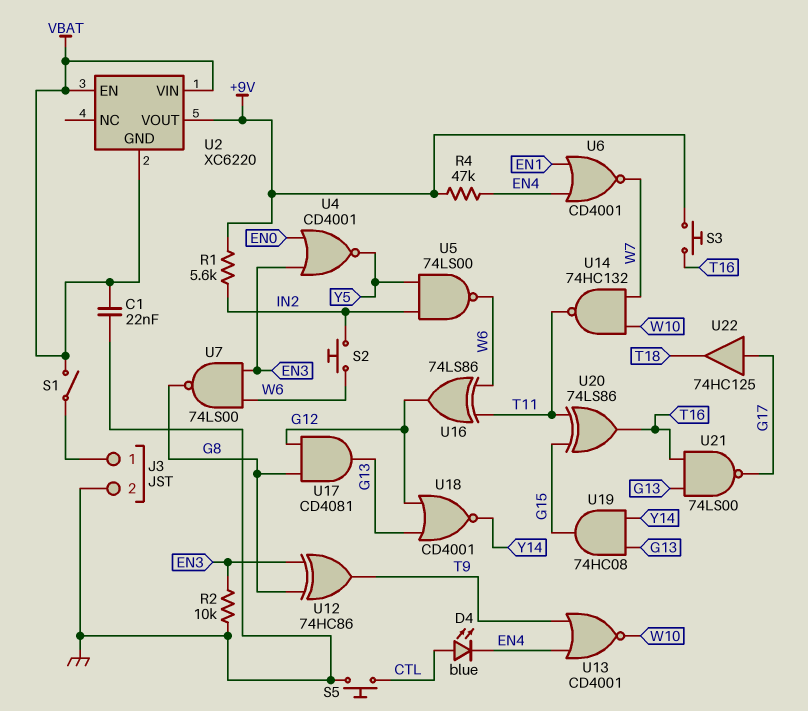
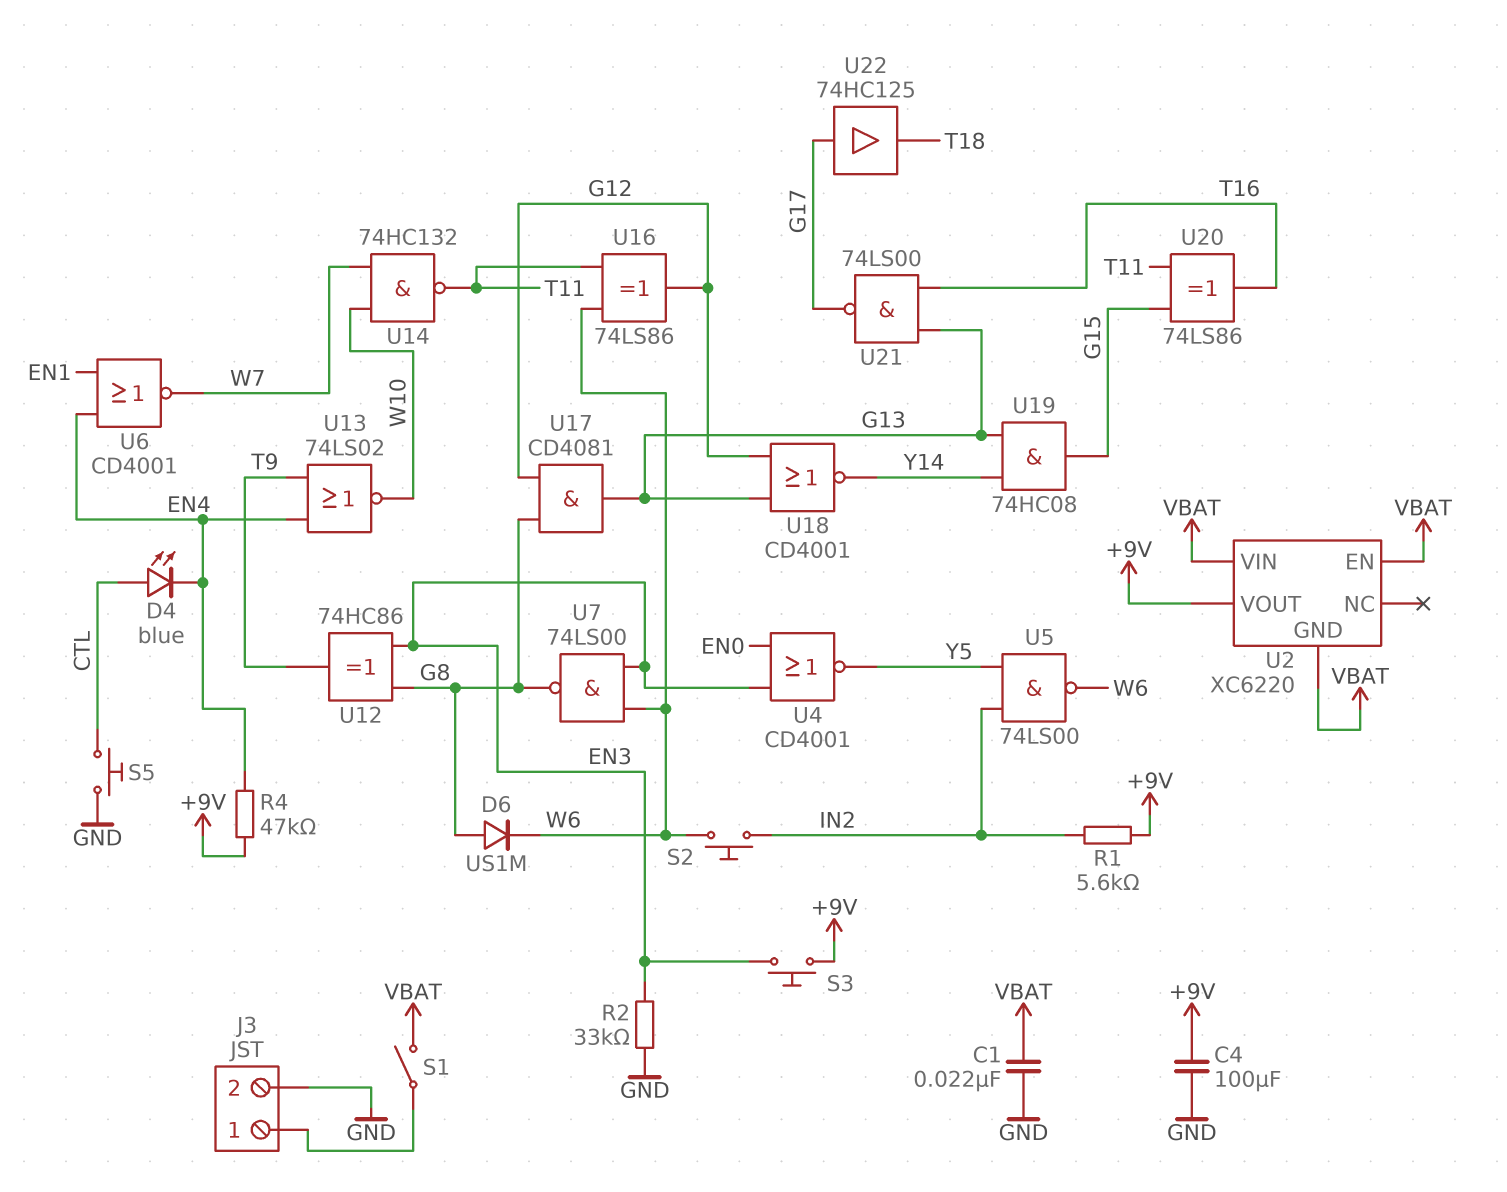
C4: none -> 100uF (+9V, GND)
D6: none -> diode US1M (A G8, K W6)
R2: 10k (EN3, GND) -> 33k (EN3, GND)
S3: button (+9V, T16) -> button (+9V, EN3)
U13: NOR CD4001 (in EN4, in T9, out W10) -> NOR 74LS02 (in EN4, in T9, out W10)

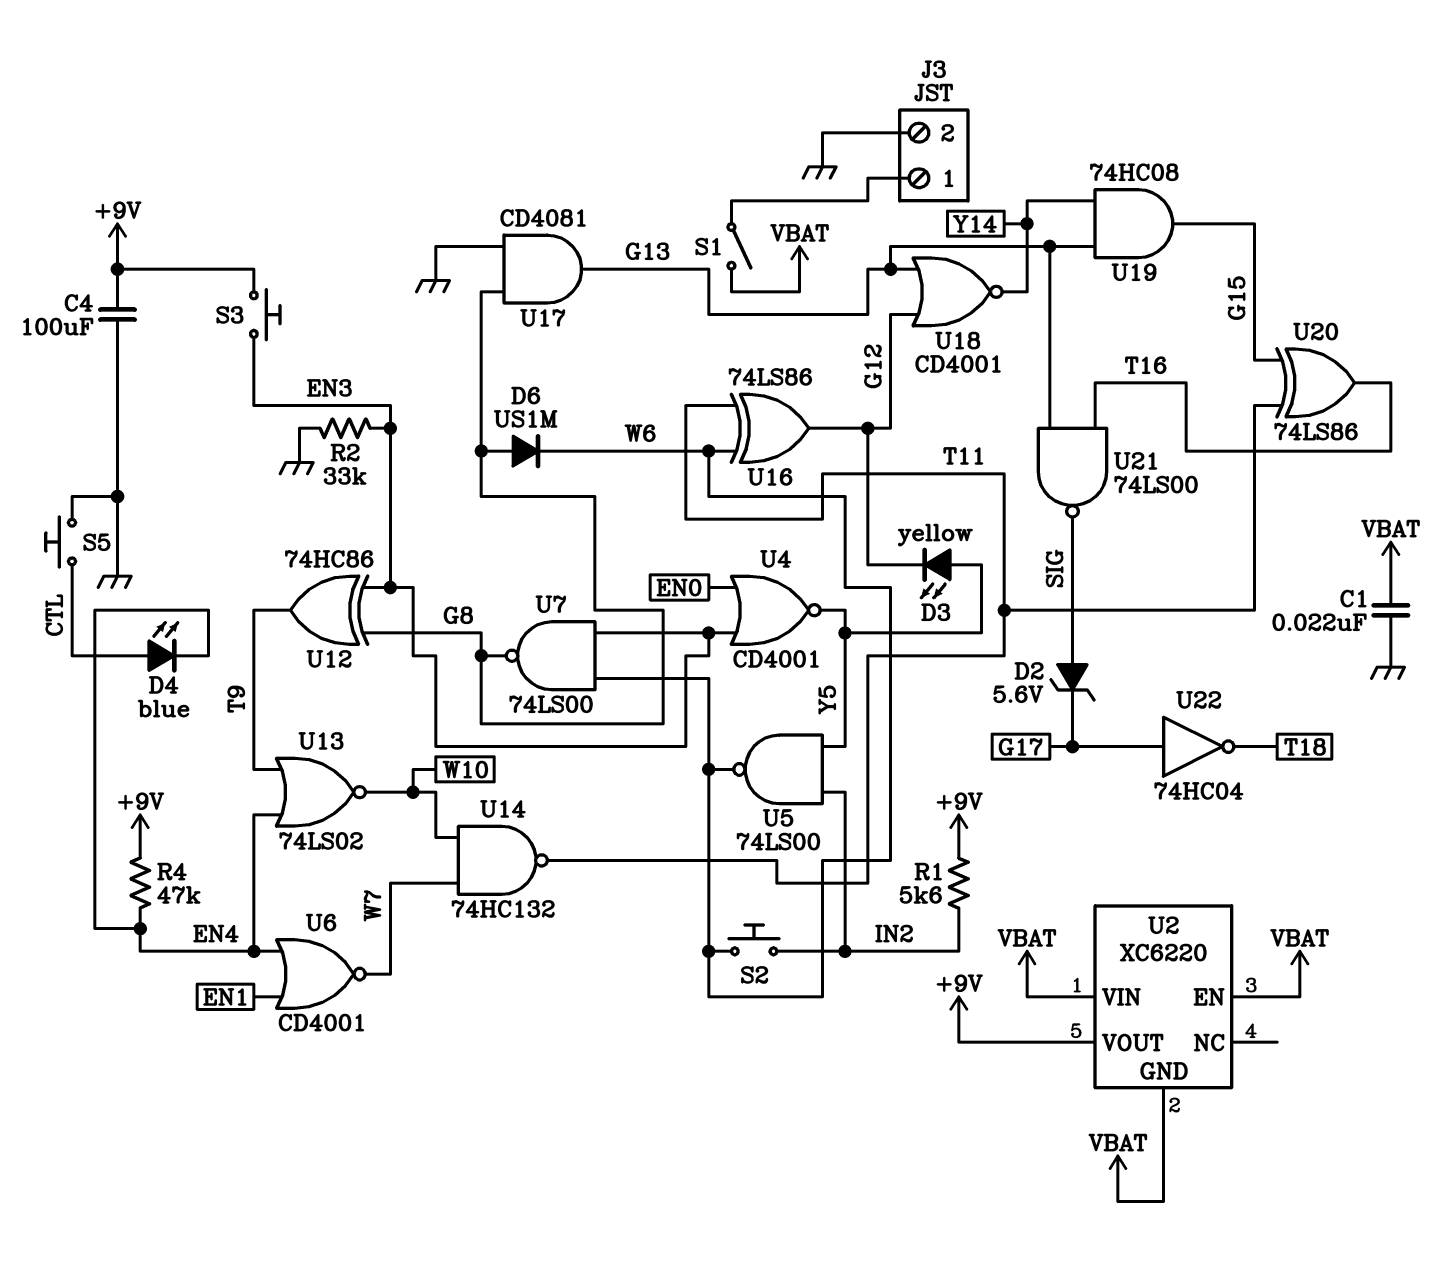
D2: none -> zener 5.6V (A SIG, K G17)
D3: none -> LED yellow (A Y5, K G12)
U17: AND CD4081 (in G8, in G12, out G13) -> AND CD4081 (in G8, in GND, out G13)
U21: NAND 74LS00 (in G13, in T16, out G17) -> NAND 74LS00 (in G13, in T16, out SIG)
U22: buffer 74HC125 (in G17, out T18) -> NOT 74HC04 (in G17, out T18)

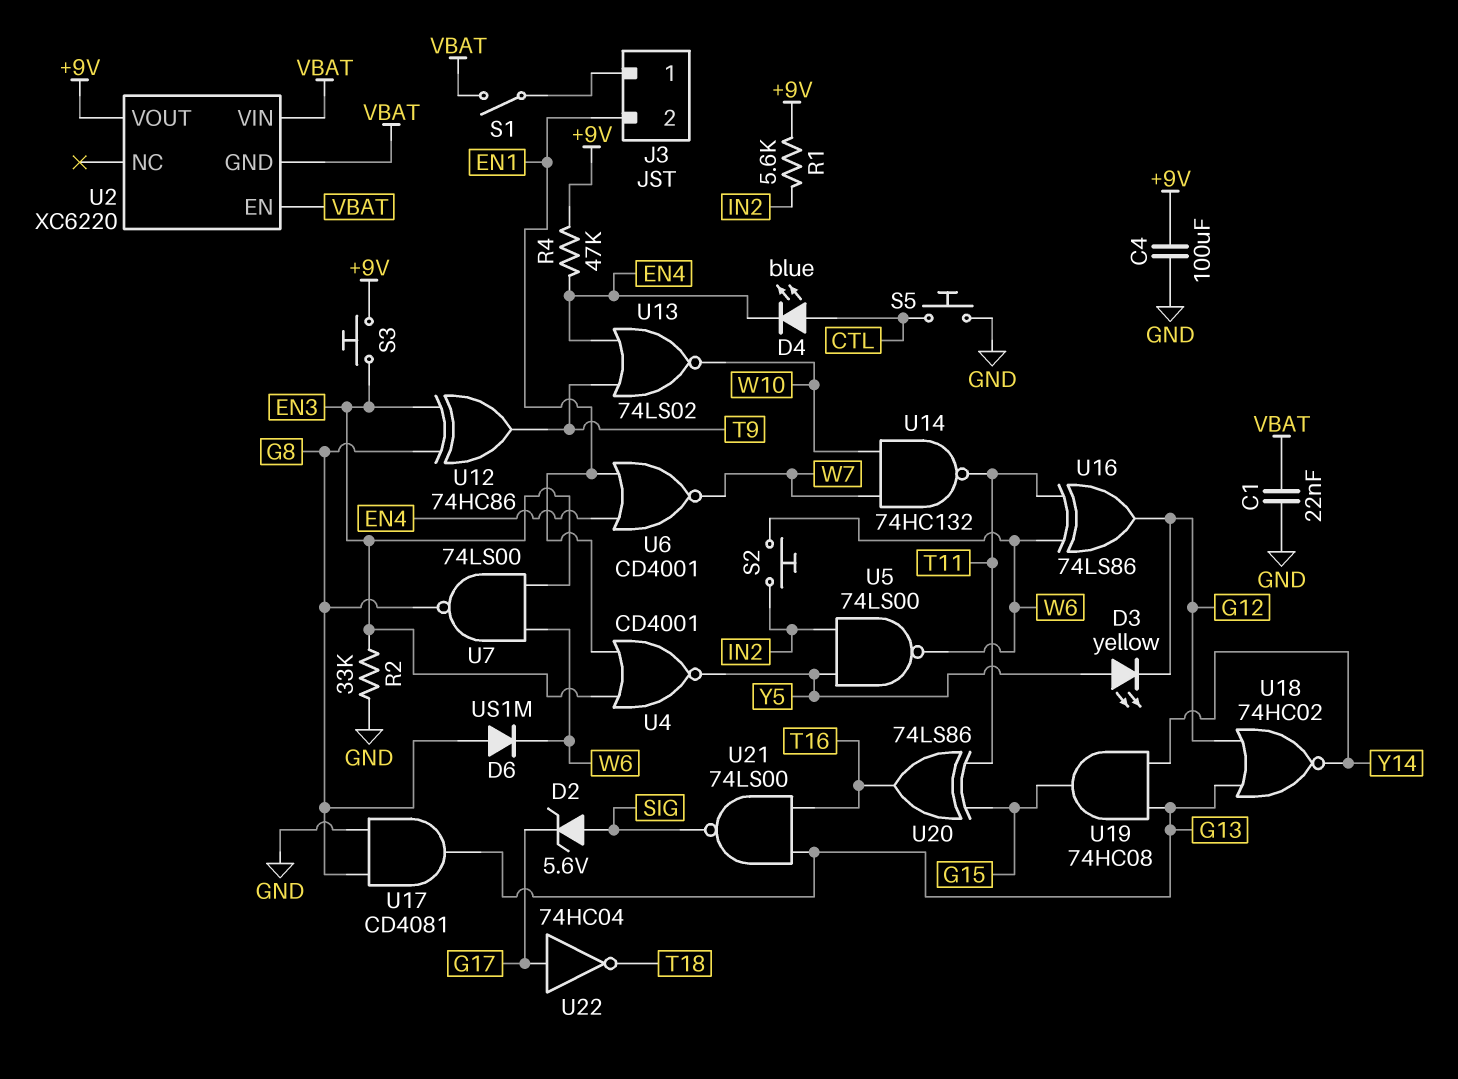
J3 pin 2: GND -> EN1
U4: NOR CD4001 (in EN0, in EN3, out Y5) -> NOR CD4001 (in EN1, in EN3, out Y5)
U18: NOR CD4001 (in G12, in G13, out Y14) -> NOR 74HC02 (in G12, in G13, out Y14)

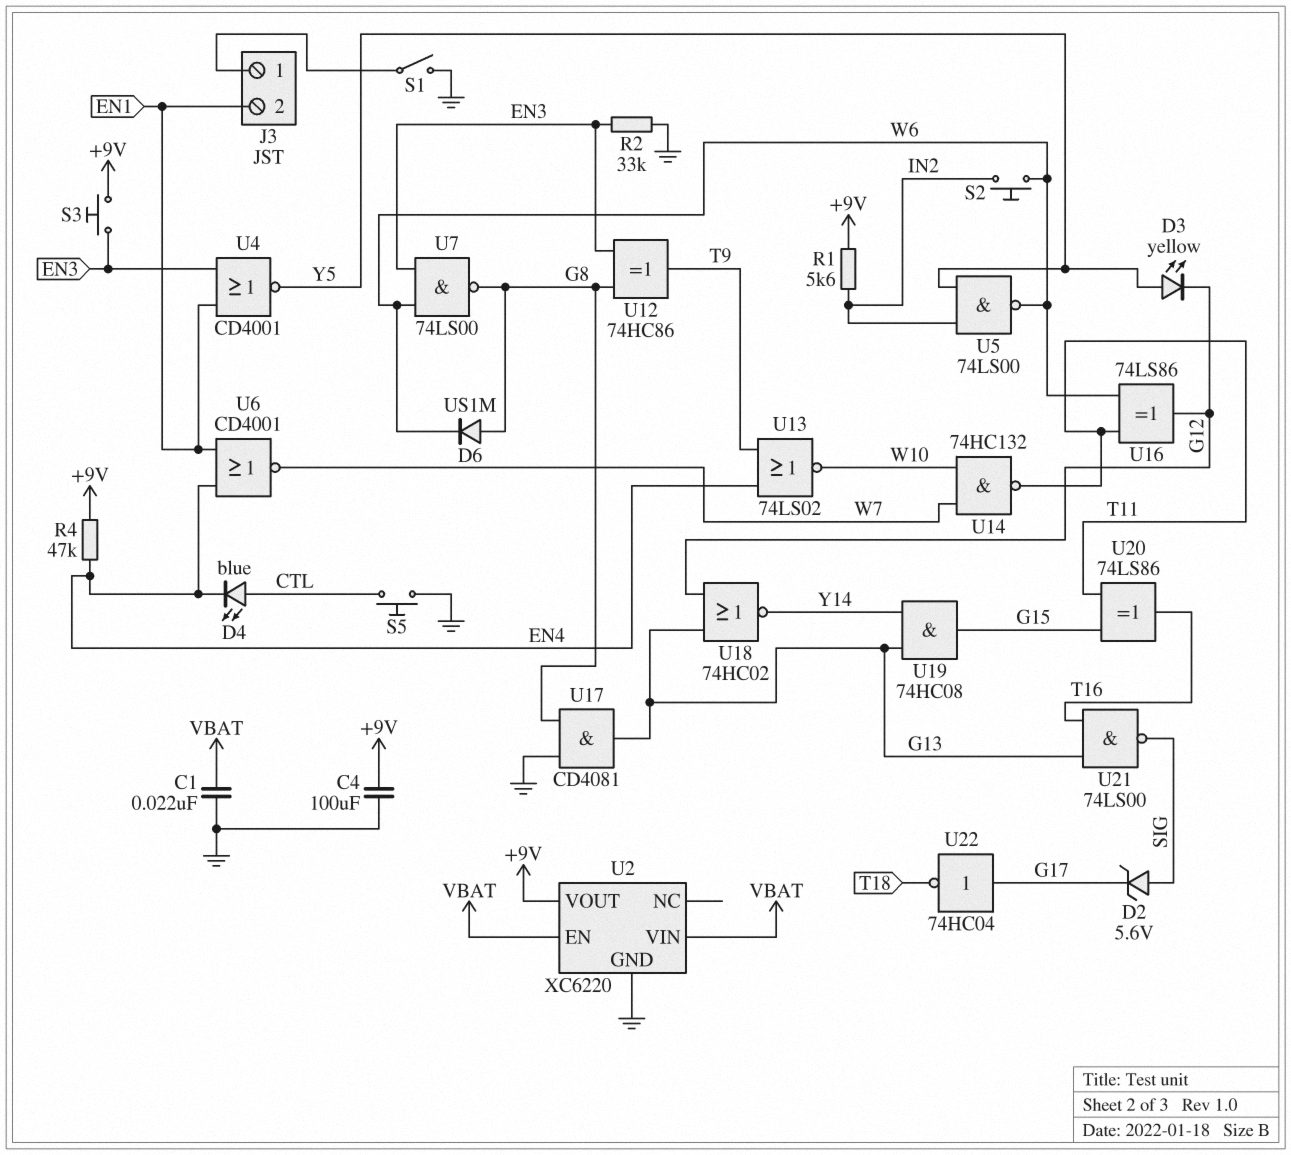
S1: switch (J3/1, VBAT) -> switch (GND, J3/1)
U2 pin GND: VBAT -> GND

